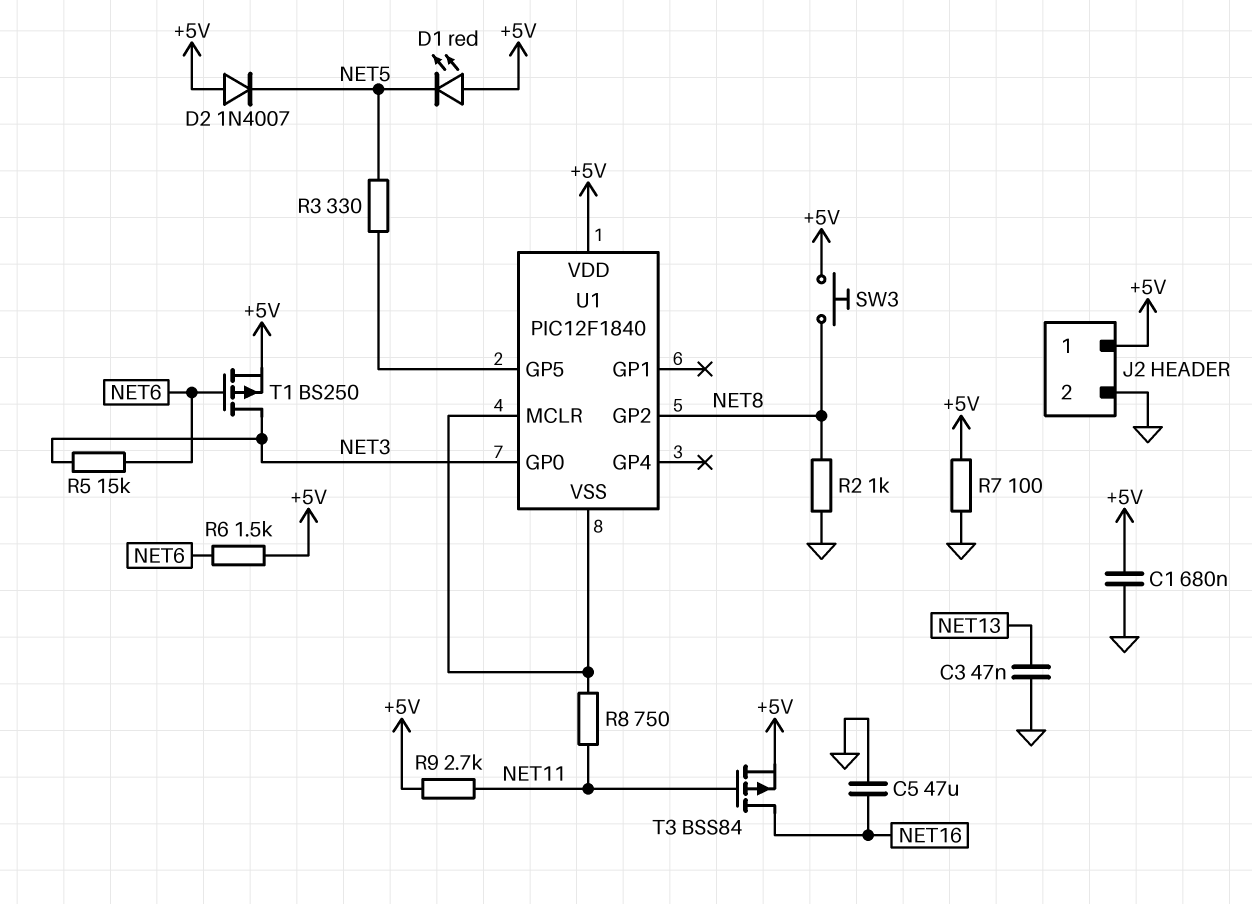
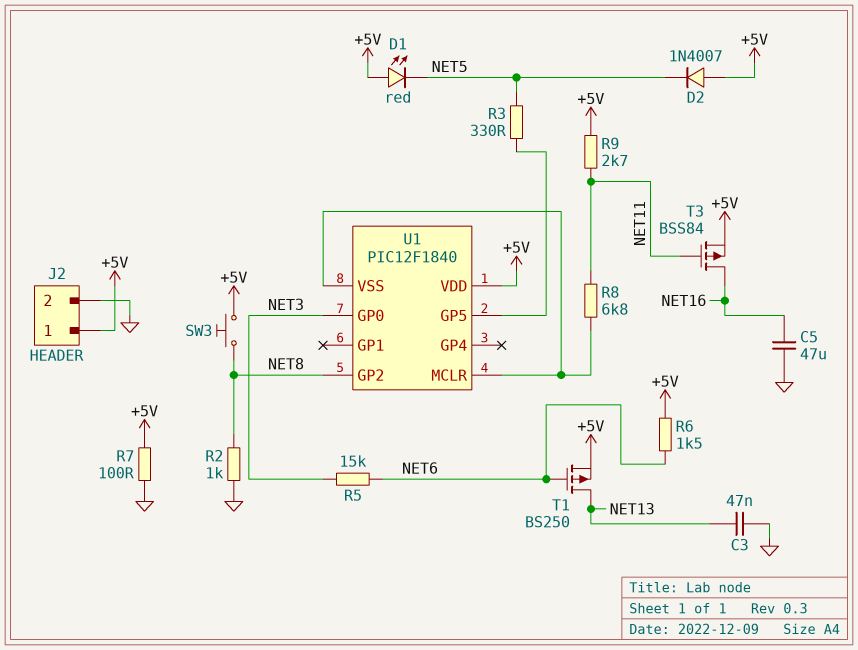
C1: 680nF (+5V, GND) -> none
R8: 750 (NET11, U1/MCLR) -> 6.8k (NET11, U1/MCLR)
T1: PMOS BS250 (G NET6, D NET3, S +5V) -> PMOS BS250 (G NET6, D NET13, S +5V)

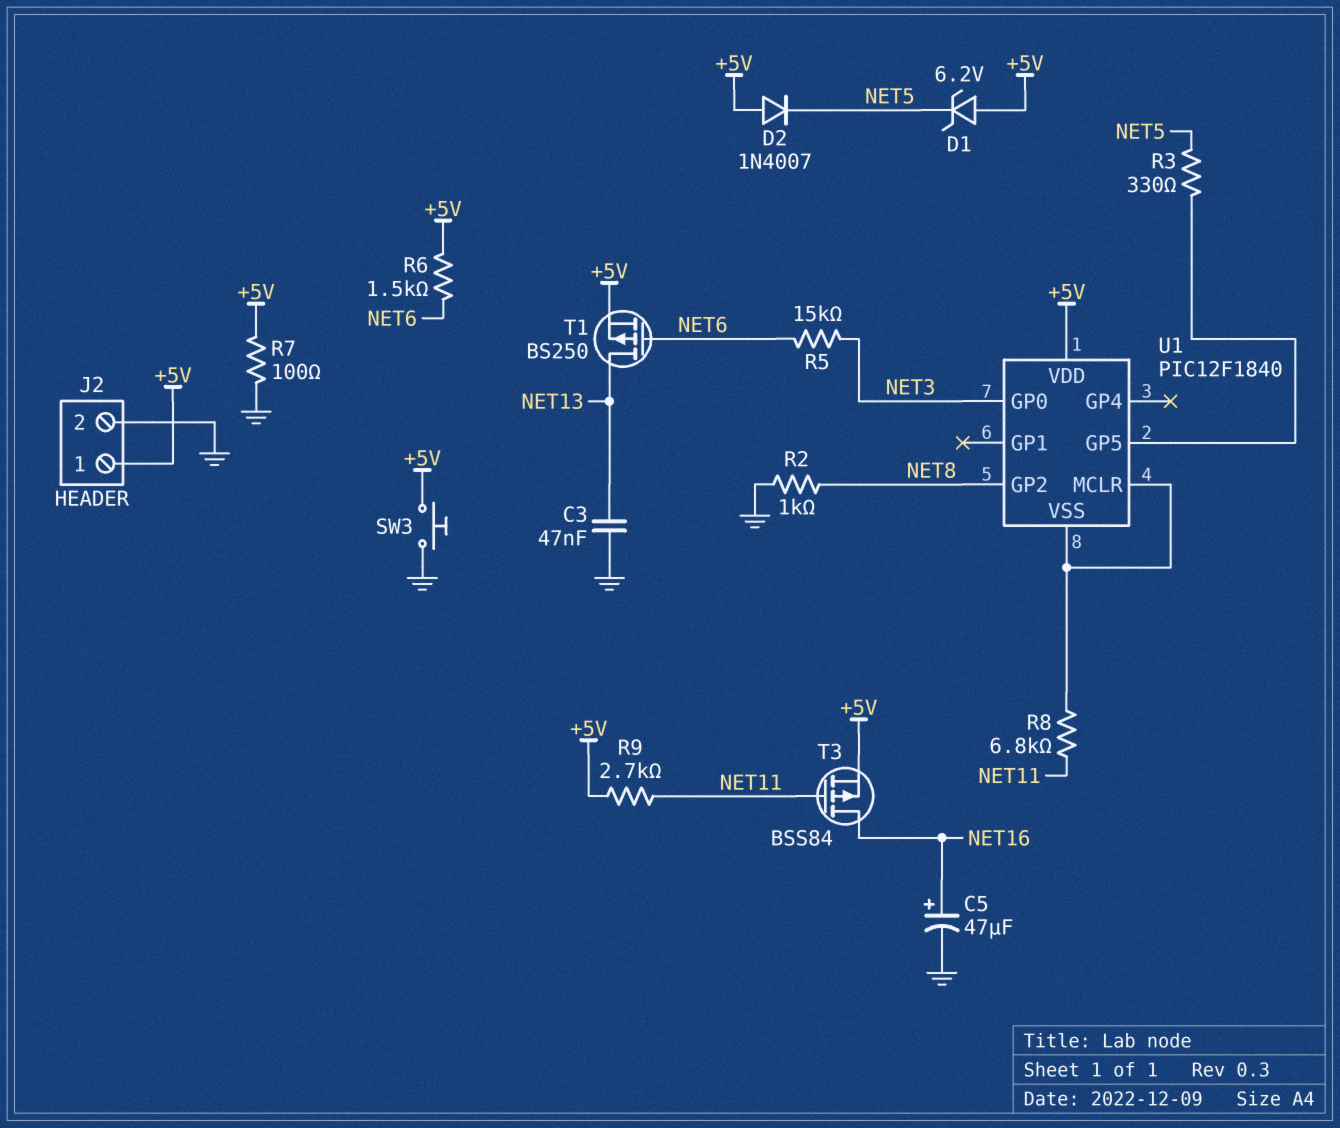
C5: 47uF (GND, NET16) -> 47uF (plus NET16, minus GND)
D1: LED red (A +5V, K NET5) -> zener 6.2V (A +5V, K NET5)
SW3: button (+5V, NET8) -> button (+5V, GND)

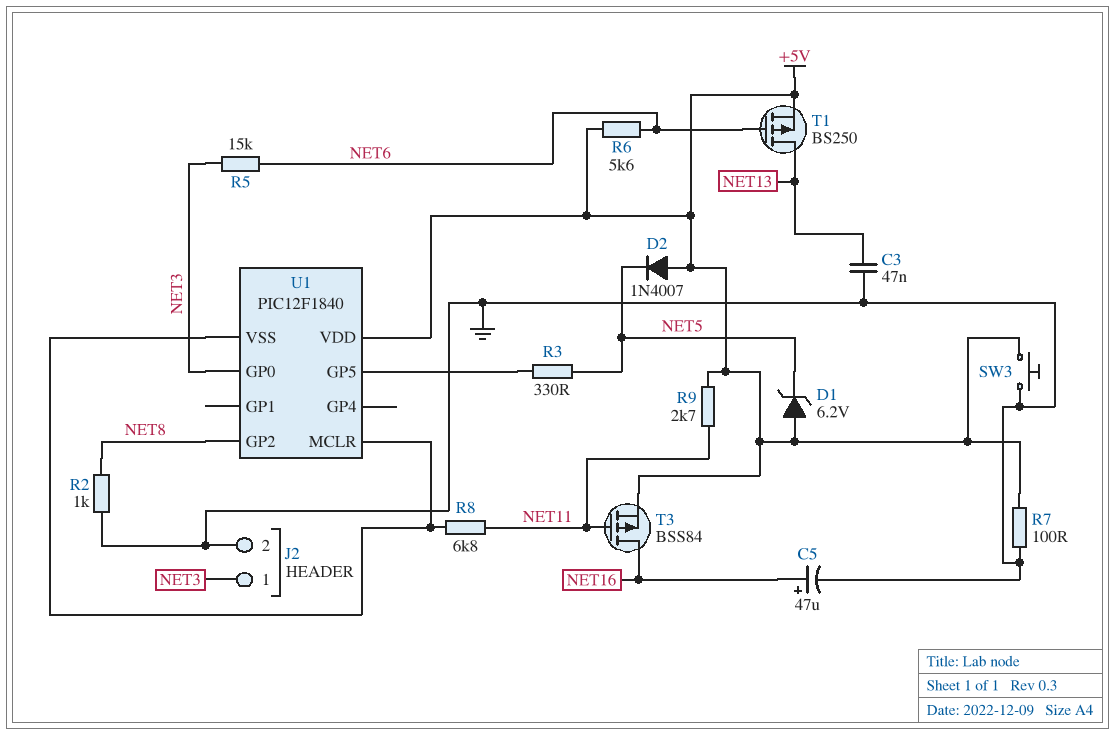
J2 pin 1: +5V -> NET3
R6: 1.5k (+5V, NET6) -> 5.6k (+5V, NET6)

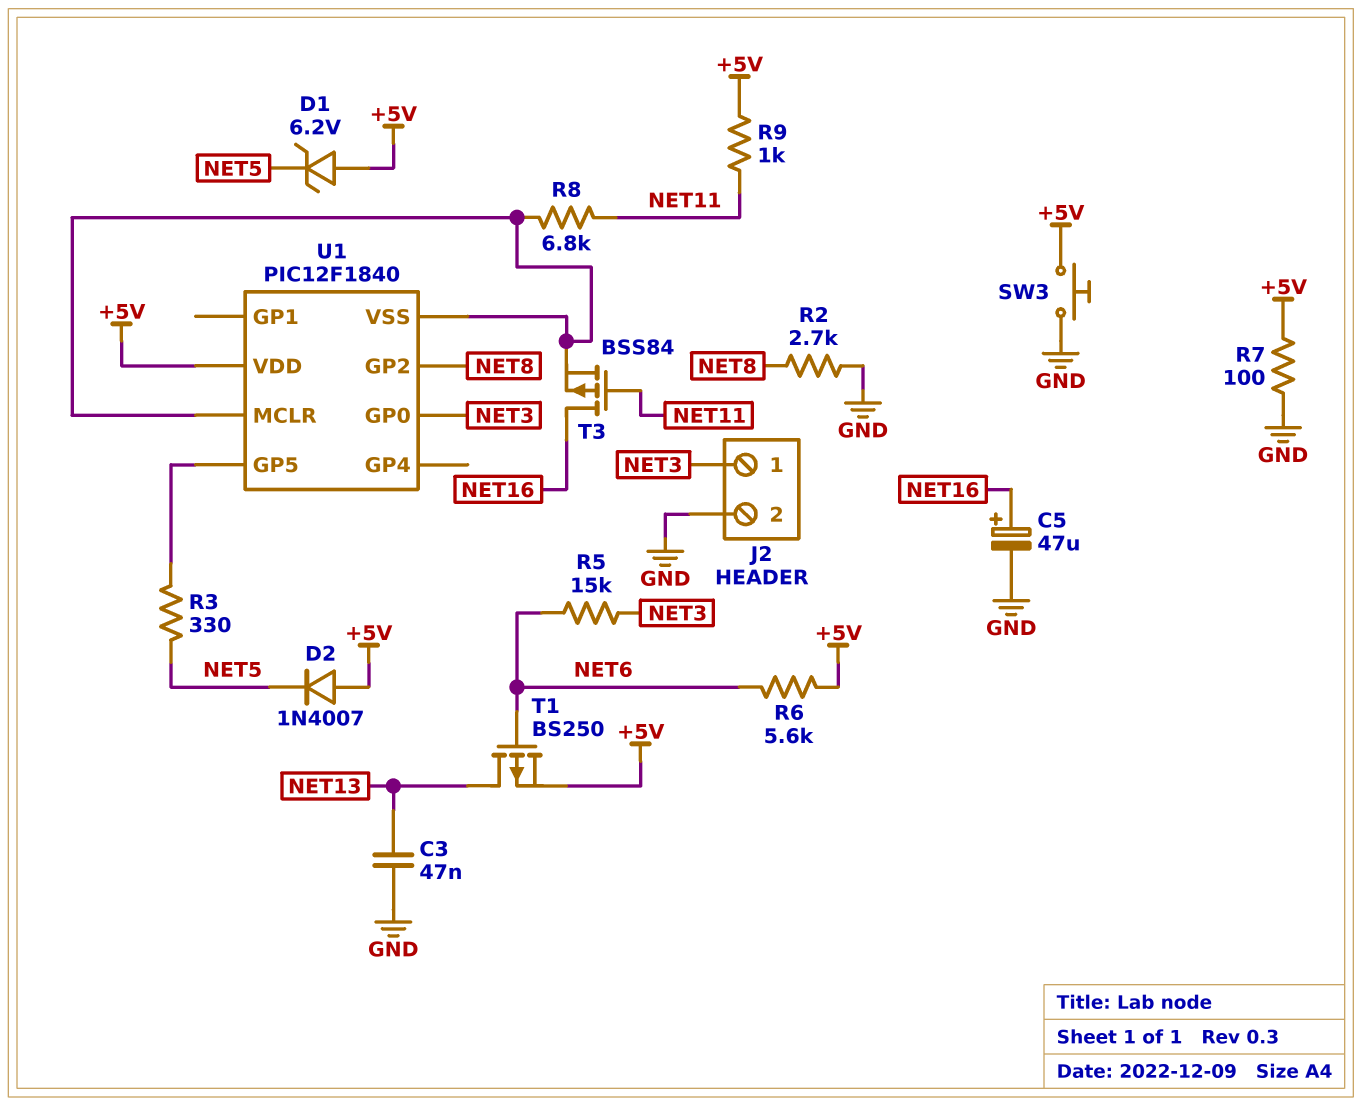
R2: 1k (GND, NET8) -> 2.7k (GND, NET8)
R9: 2.7k (+5V, NET11) -> 1k (+5V, NET11)
T3: PMOS BSS84 (G NET11, D NET16, S +5V) -> PMOS BSS84 (G NET11, D NET16, S U1/MCLR)

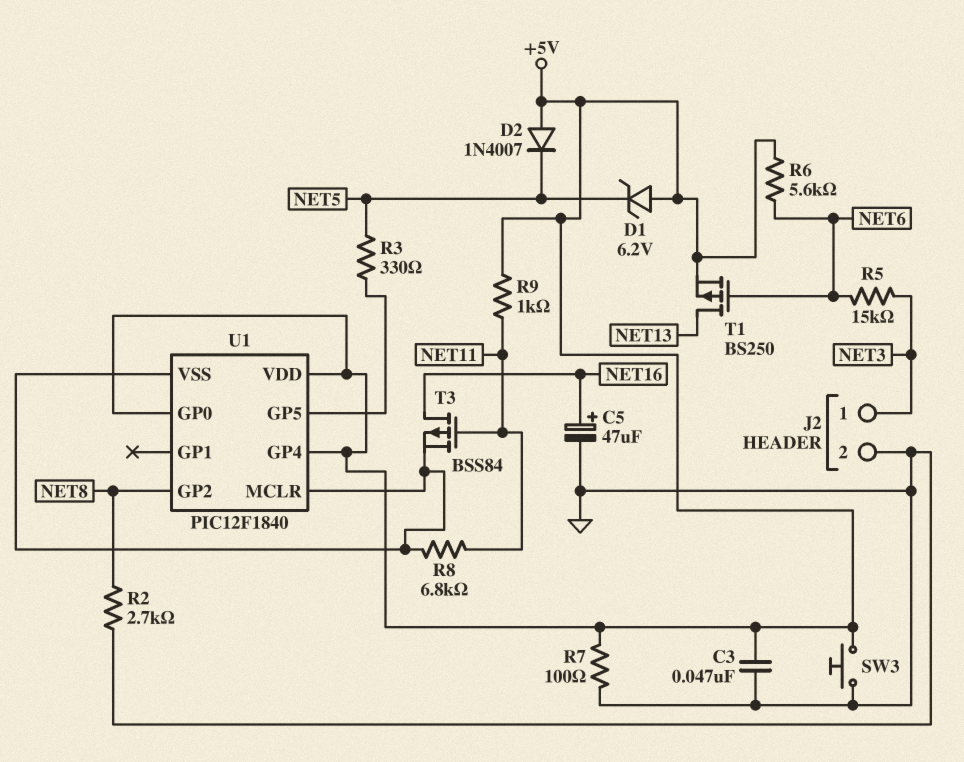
C3: 47nF (GND, NET13) -> 47nF (+5V, GND)
U1 pin GP0: NET3 -> +5V
U1 pin GP4: none -> +5V

